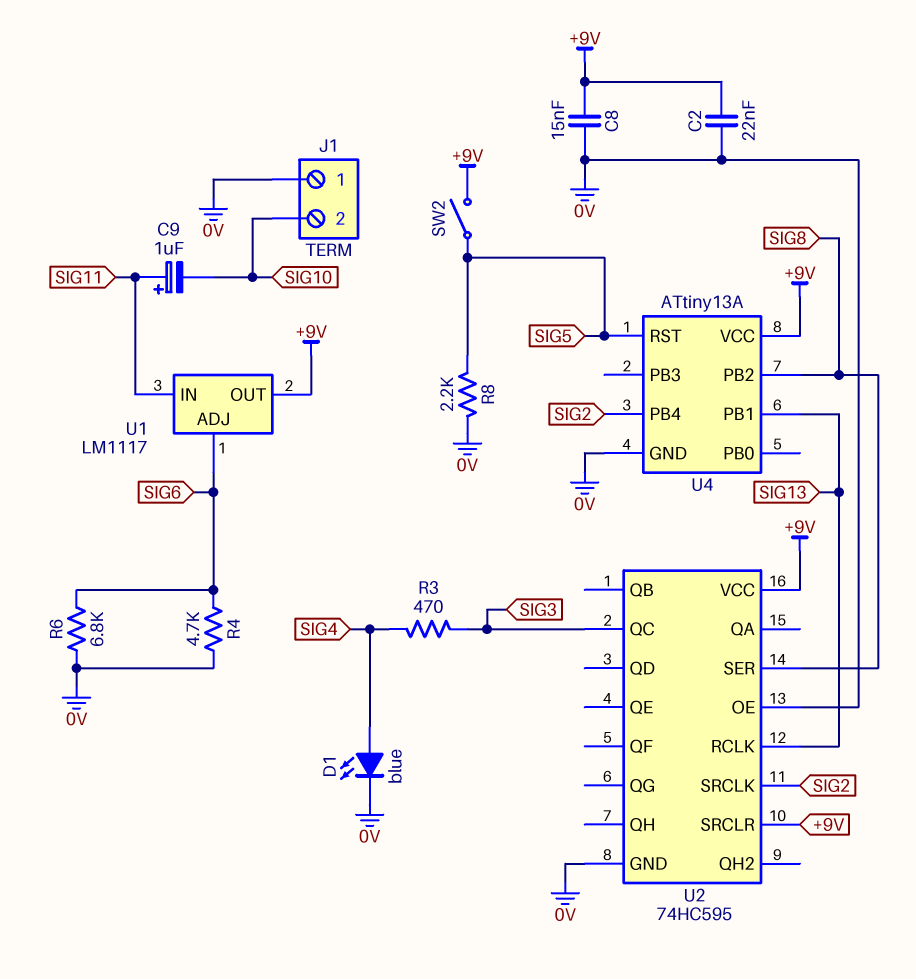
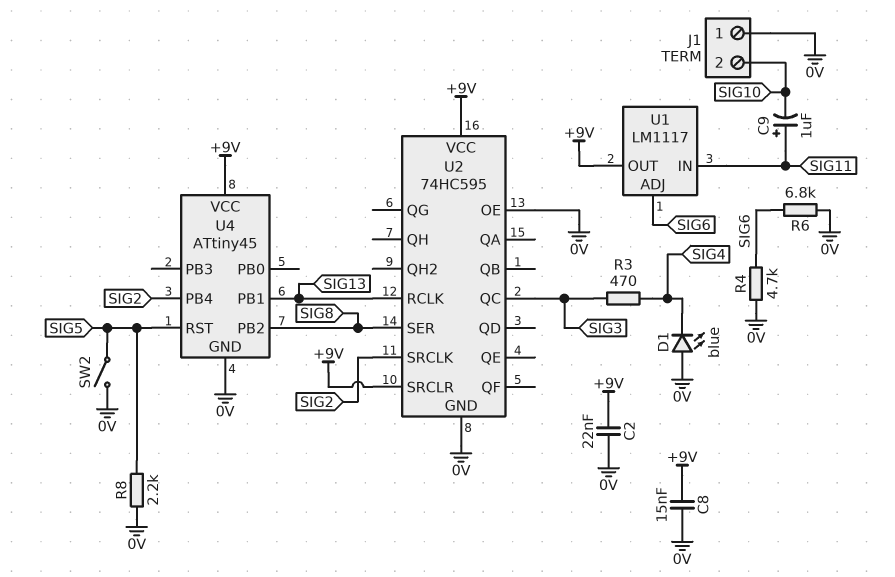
D1: LED blue (A SIG4, K 0V) -> LED blue (A 0V, K SIG4)
SW2: switch (+9V, SIG5) -> switch (0V, SIG5)
U4: ATtiny13A -> ATtiny45

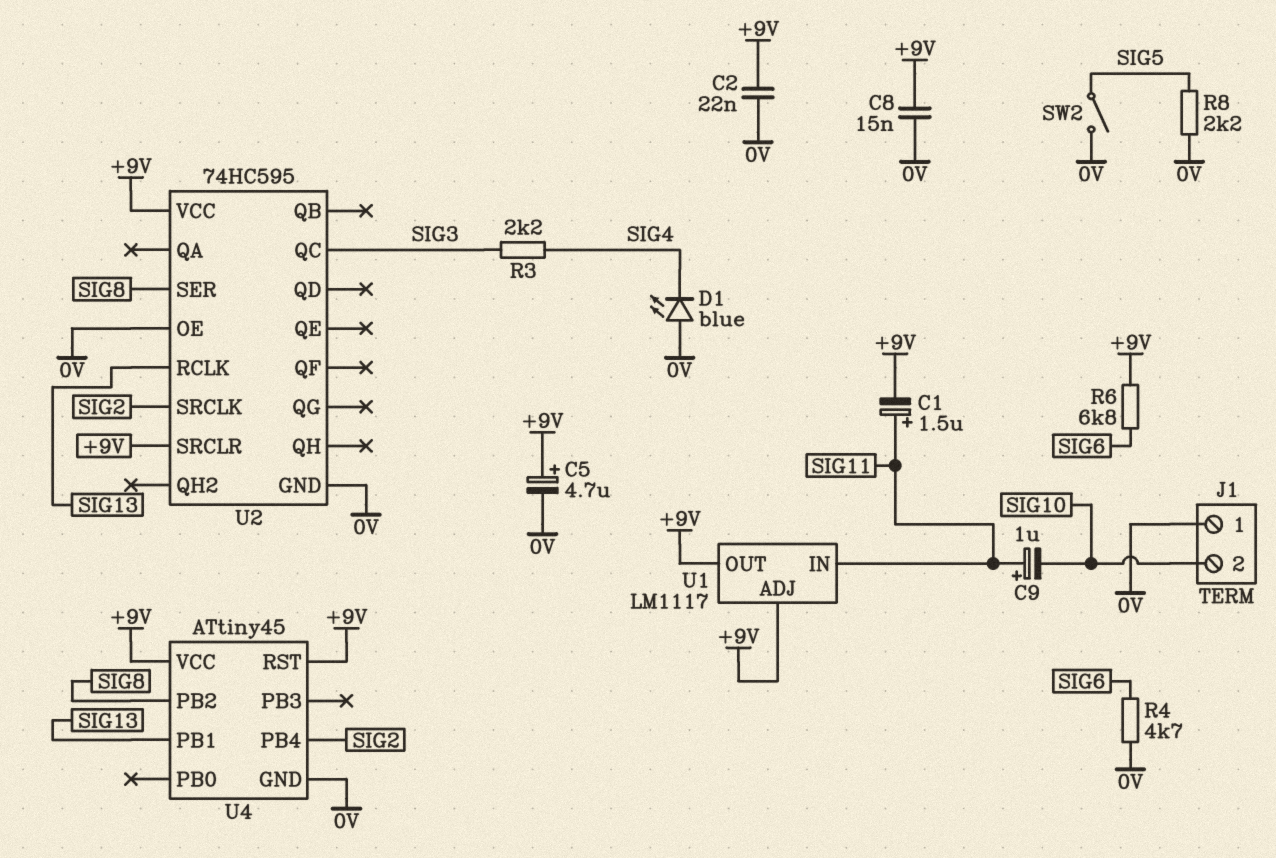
C1: none -> 1.5uF (plus SIG11, minus +9V)
C5: none -> 4.7uF (plus +9V, minus 0V)
R3: 470 (SIG3, SIG4) -> 2.2k (SIG3, SIG4)
R6: 6.8k (0V, SIG6) -> 6.8k (+9V, SIG6)
U1 pin ADJ: SIG6 -> +9V
U4 pin RST: SIG5 -> +9V

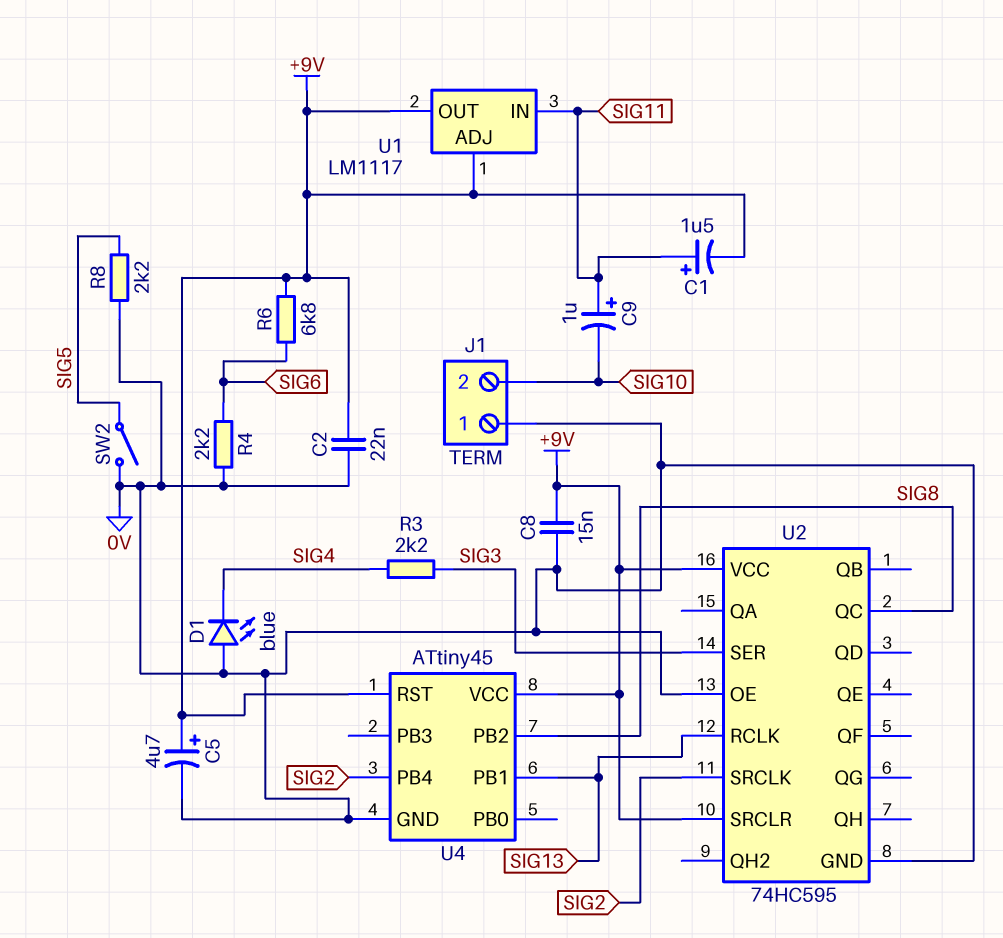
R4: 4.7k (0V, SIG6) -> 2.2k (0V, SIG6)
U2 pin QC: SIG3 -> SIG8
U2 pin SER: SIG8 -> SIG3

